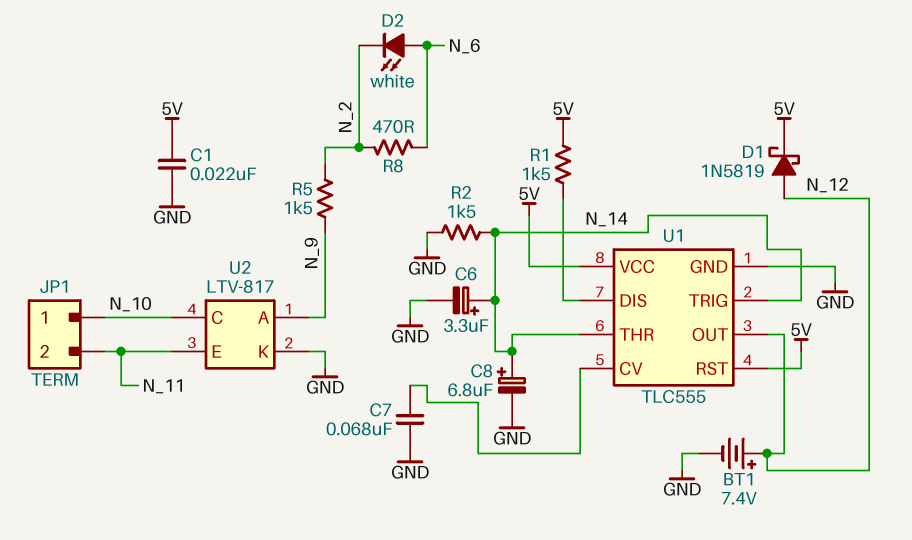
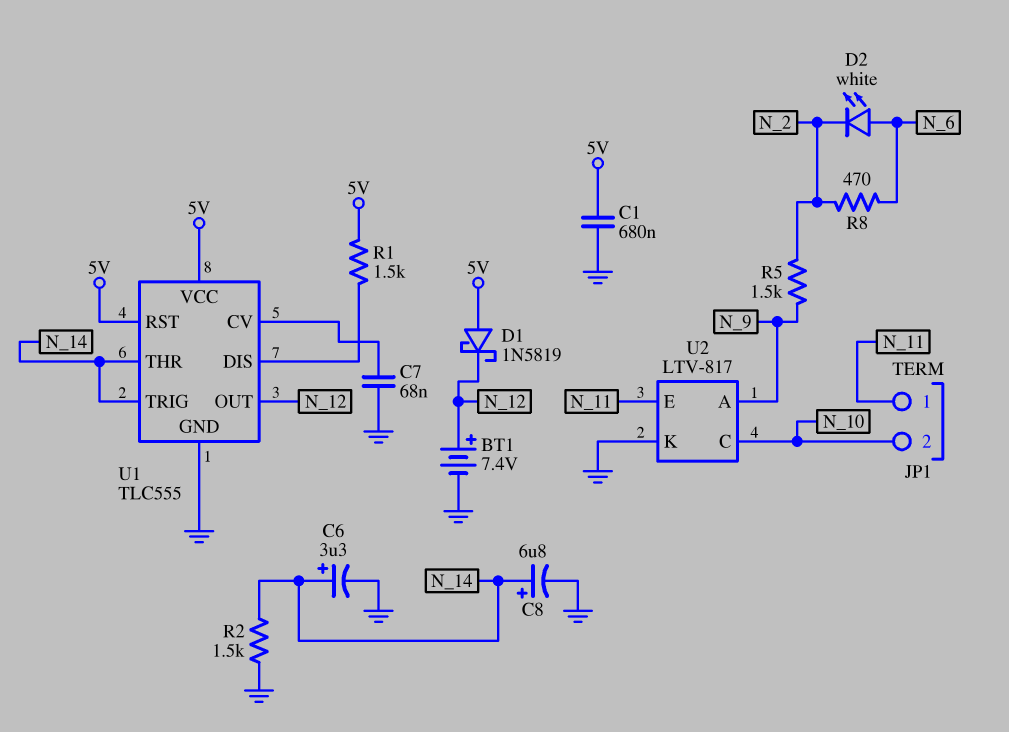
C1: 22nF (5V, GND) -> 680nF (5V, GND)
D1: schottky 1N5819 (A N_12, K 5V) -> schottky 1N5819 (A 5V, K N_12)
JP1 pin 1: N_10 -> N_11
JP1 pin 2: N_11 -> N_10

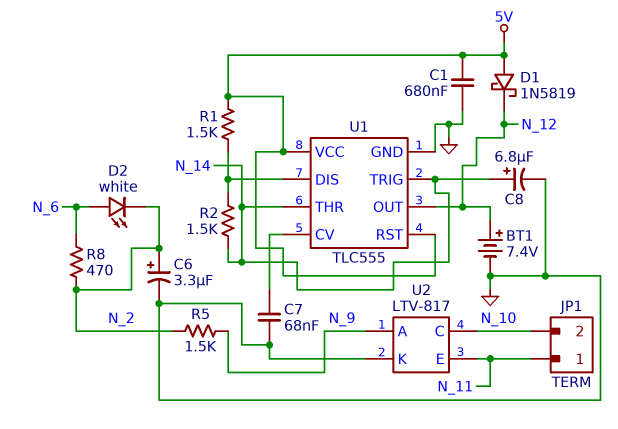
C6: 3.3uF (plus N_14, minus GND) -> 3.3uF (plus N_2, minus GND)
R2: 1.5k (GND, N_14) -> 1.5k (N_14, U1/DIS)

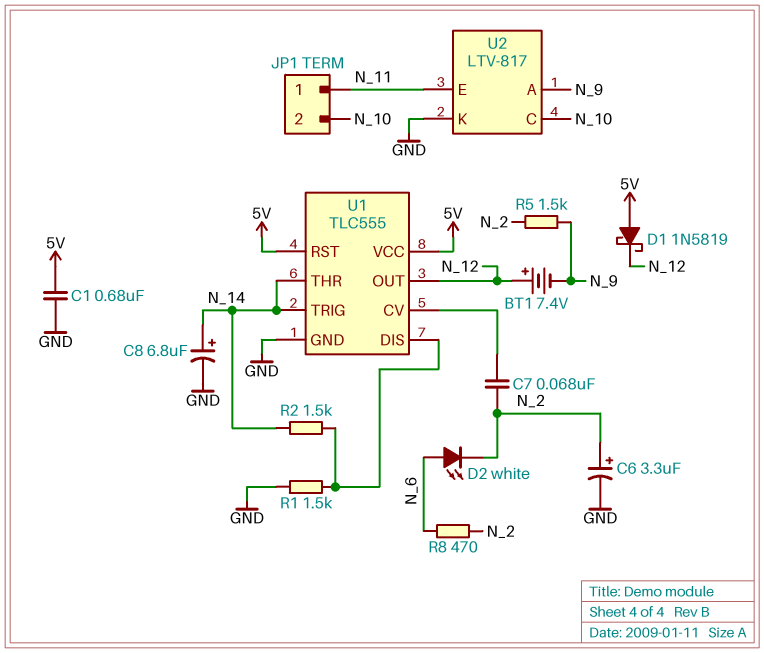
BT1: 7.4V (plus N_12, minus GND) -> 7.4V (plus N_12, minus N_9)
C7: 68nF (GND, U1/CV) -> 68nF (N_2, U1/CV)
R1: 1.5k (5V, U1/DIS) -> 1.5k (GND, U1/DIS)

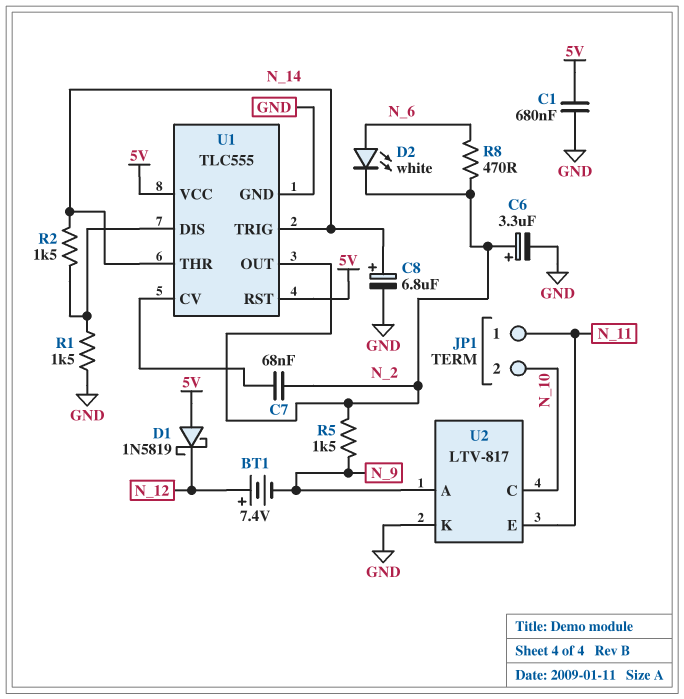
U1 pin OUT: N_12 -> N_2

